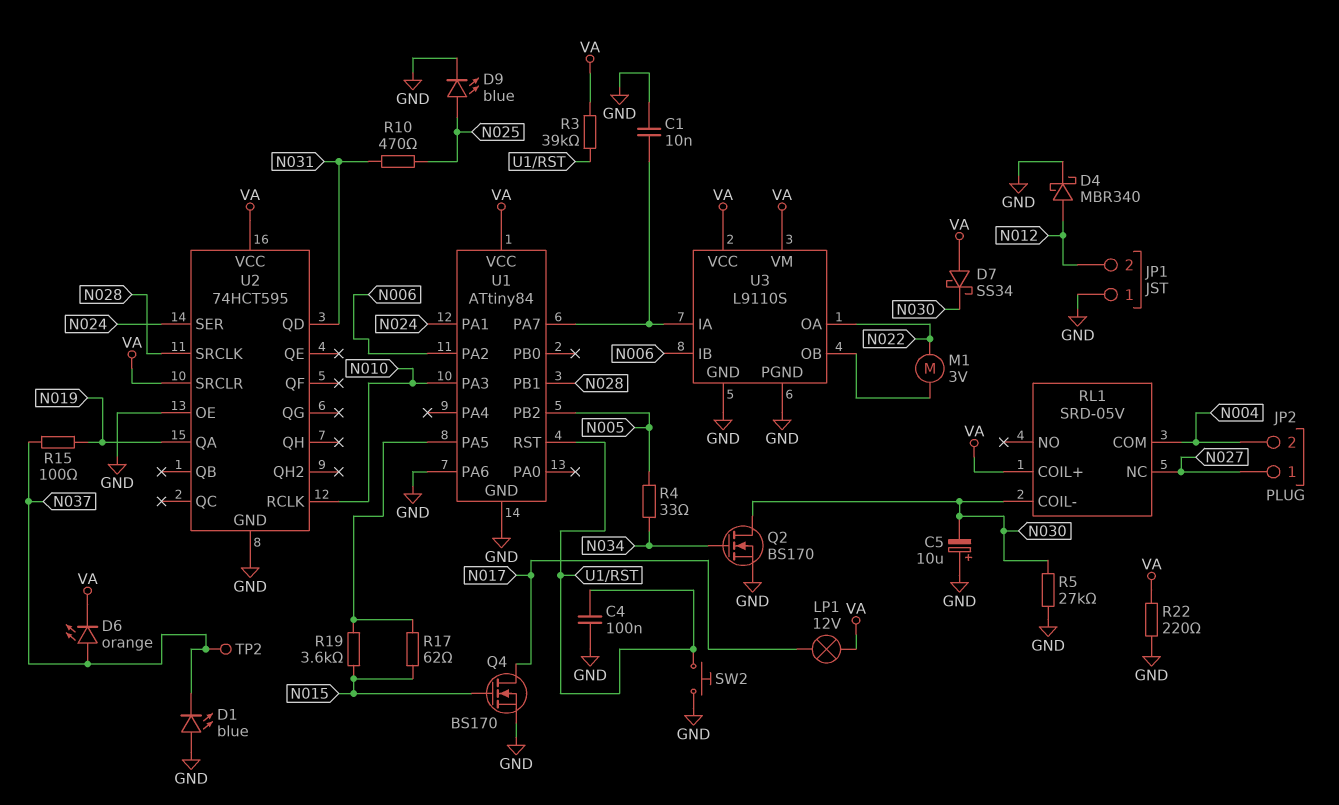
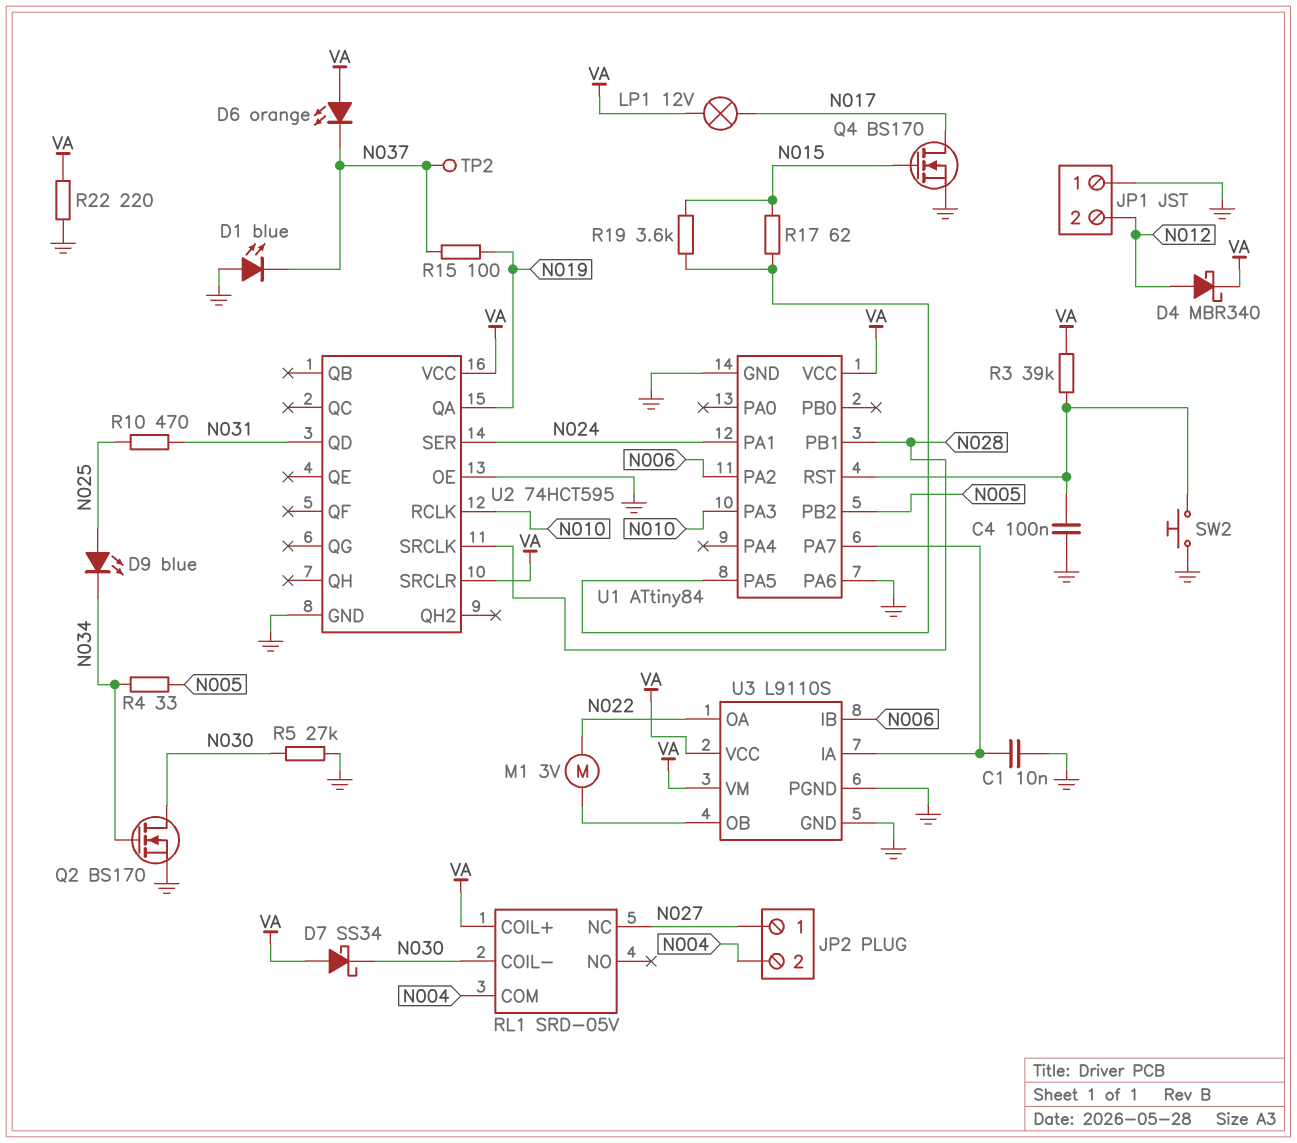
C5: 10uF (plus GND, minus N030) -> none
D4: schottky MBR340 (A N012, K GND) -> schottky MBR340 (A N012, K VA)
D6: LED orange (A N037, K VA) -> LED orange (A VA, K N037)
D9: LED blue (A N025, K GND) -> LED blue (A N025, K N034)

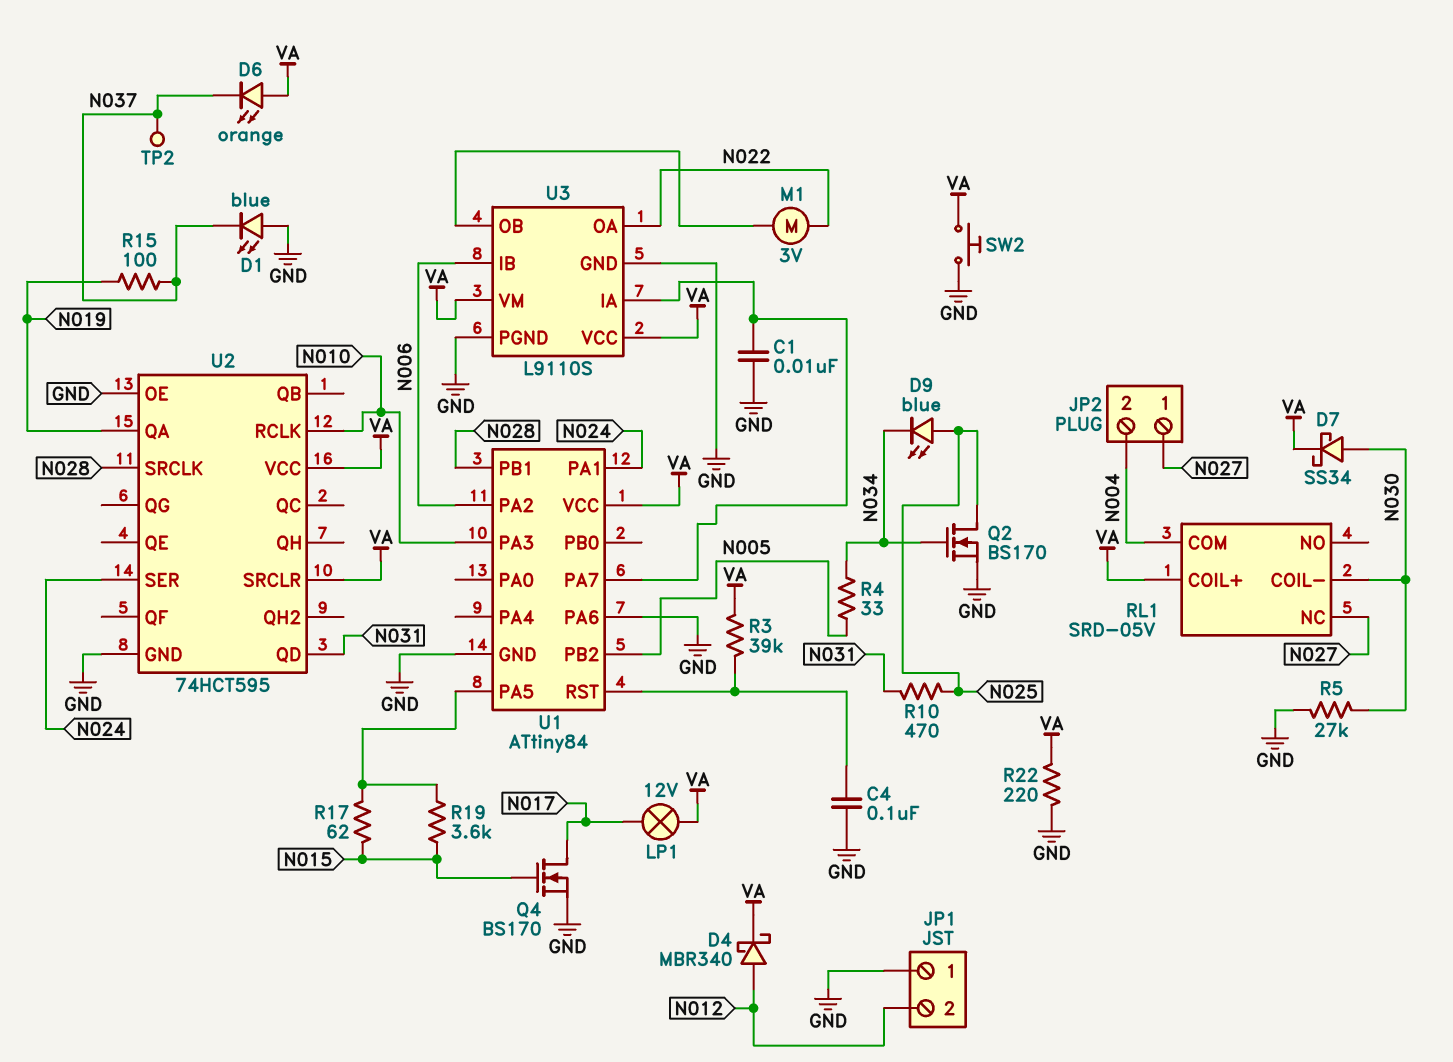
D7: schottky SS34 (A VA, K N030) -> schottky SS34 (A N030, K VA)
Q2: NMOS BS170 (G N034, D N030, S GND) -> NMOS BS170 (G N034, D N025, S GND)
SW2: button (GND, U1/RST) -> button (GND, VA)

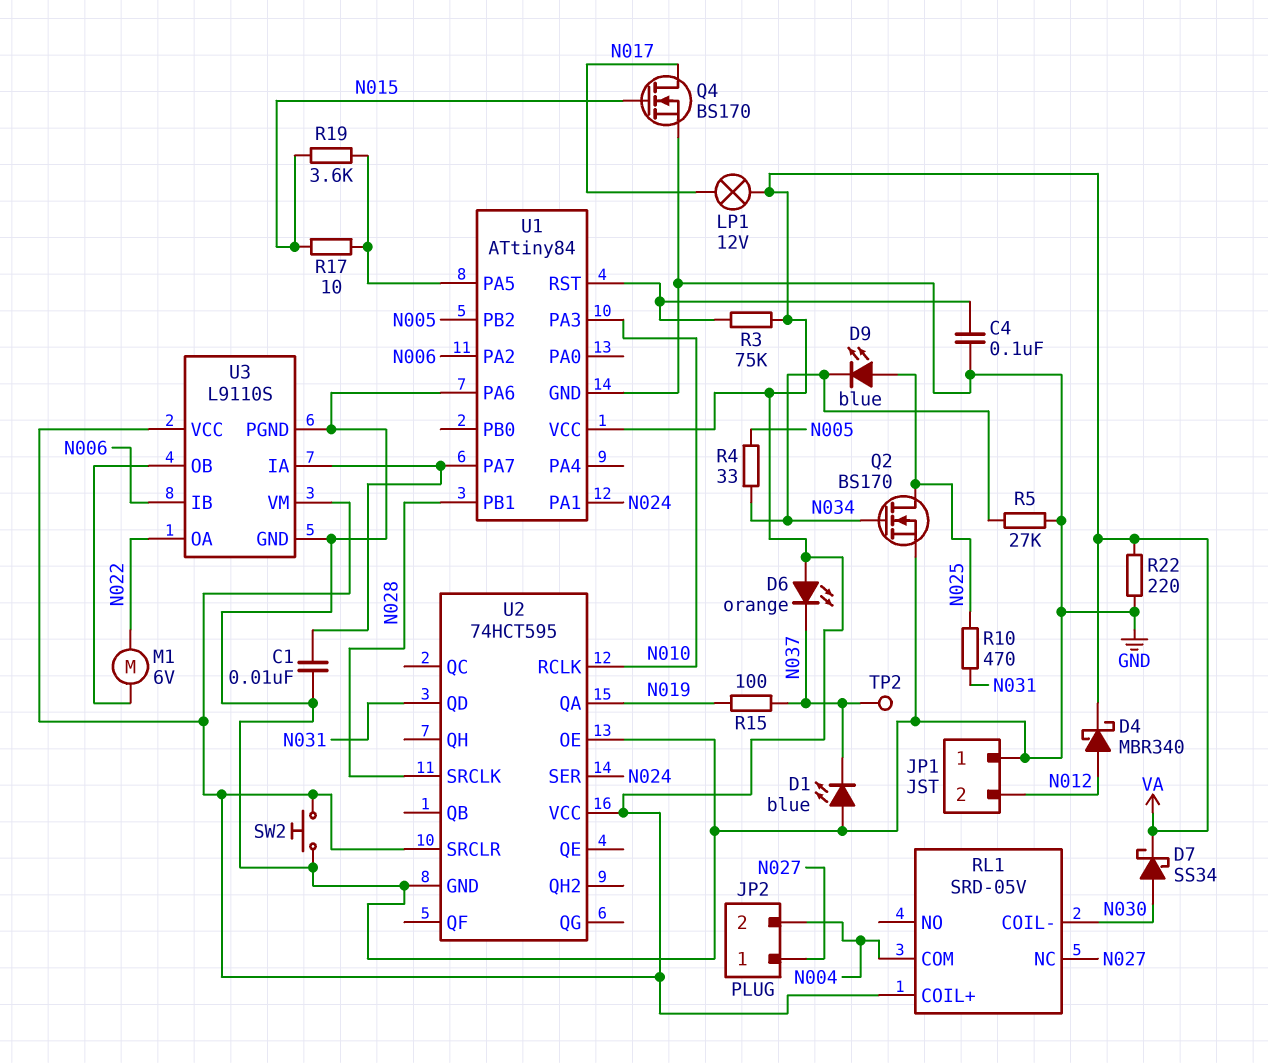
M1: motor 3V (N022, U3/OB) -> motor 6V (N022, U3/OB)
R3: 39k (U1/RST, VA) -> 75k (U1/RST, VA)
R5: 27k (GND, N030) -> 27k (GND, N034)
R17: 62 (N015, U1/PA5) -> 10 (N015, U1/PA5)

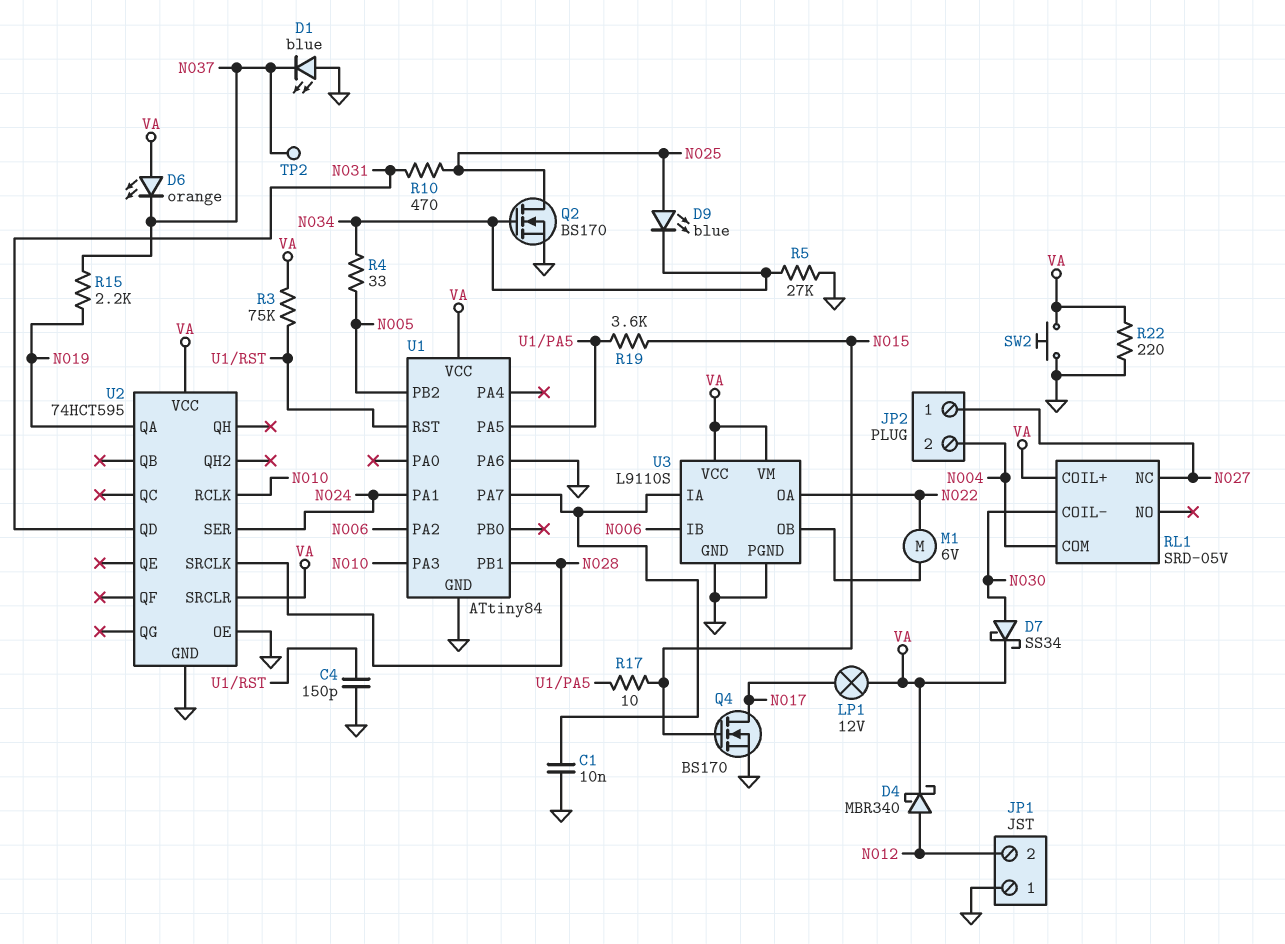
C4: 100nF (GND, U1/RST) -> 150pF (GND, U1/RST)
R15: 100 (N019, N037) -> 2.2k (N019, N037)

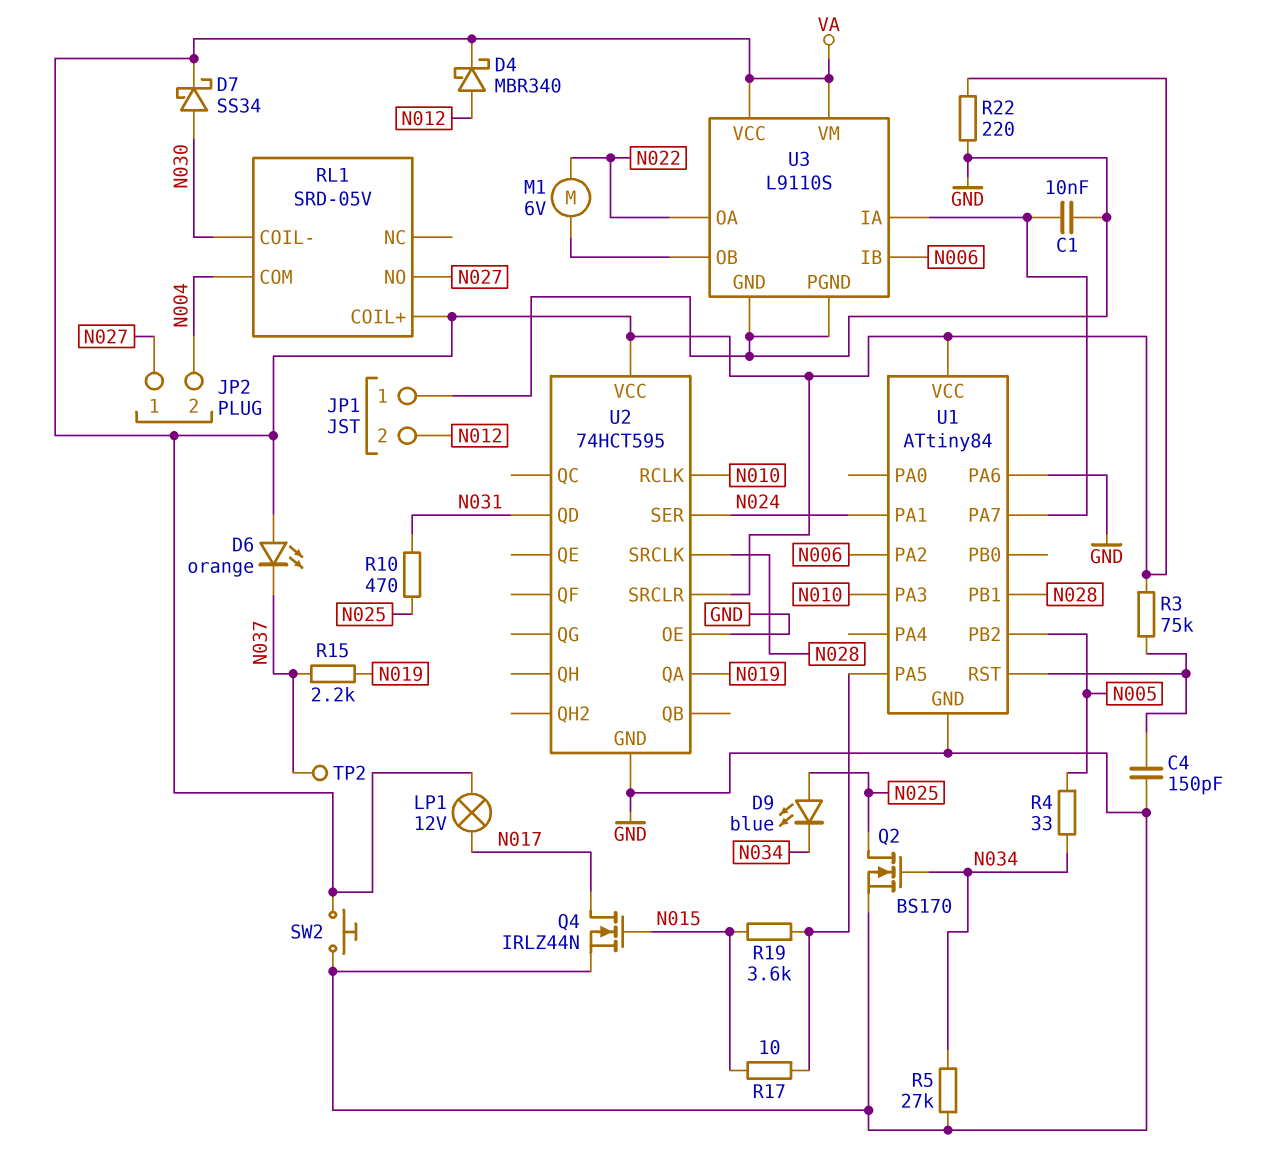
D1: LED blue (A GND, K N037) -> none
Q4: NMOS BS170 (G N015, D N017, S GND) -> NMOS IRLZ44N (G N015, D N017, S GND)
RL1 pin NC: N027 -> none
RL1 pin NO: none -> N027

